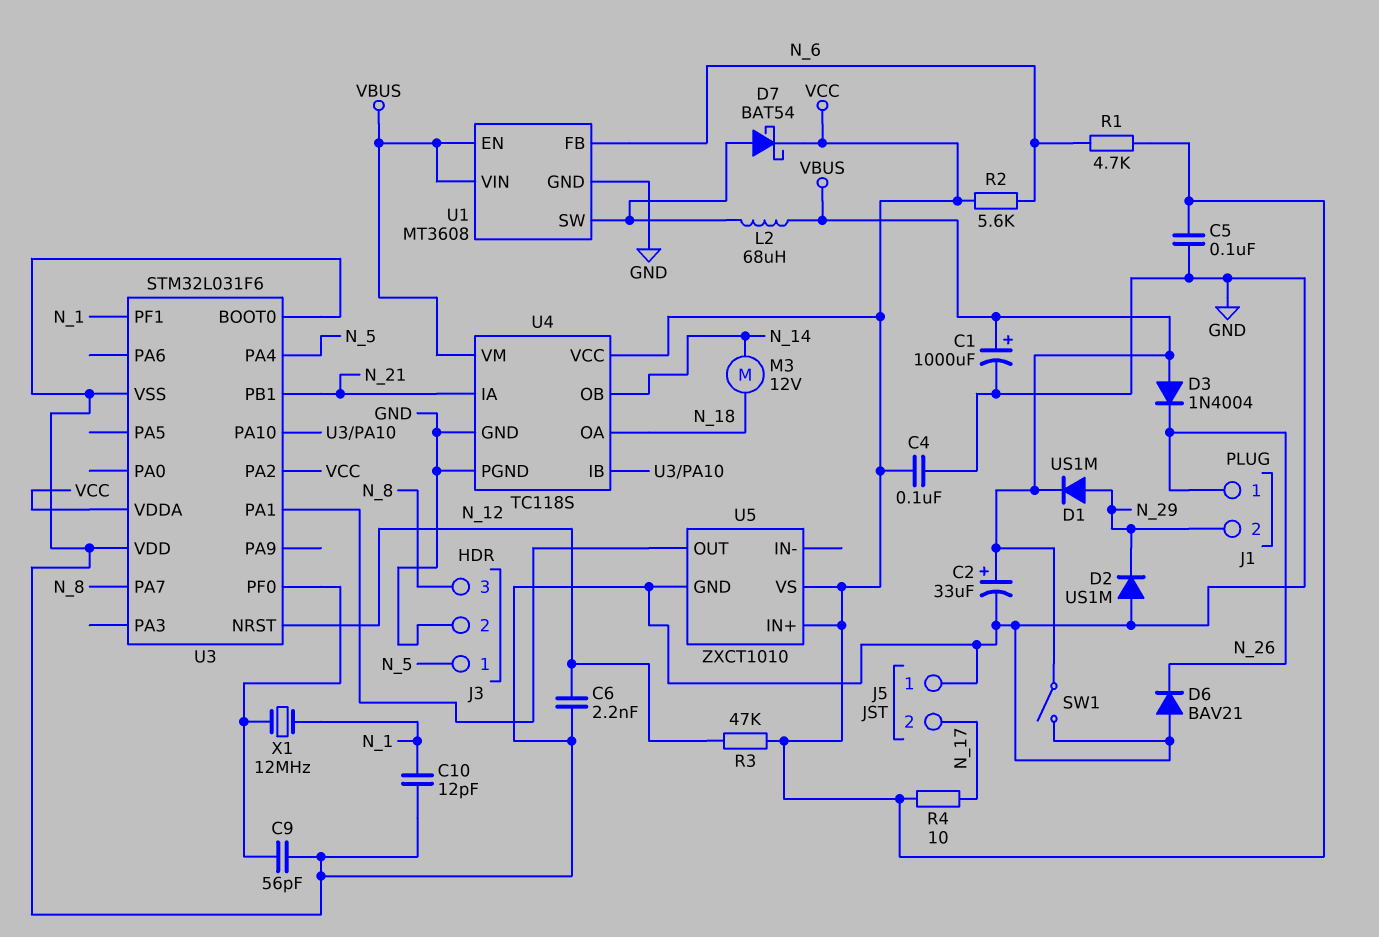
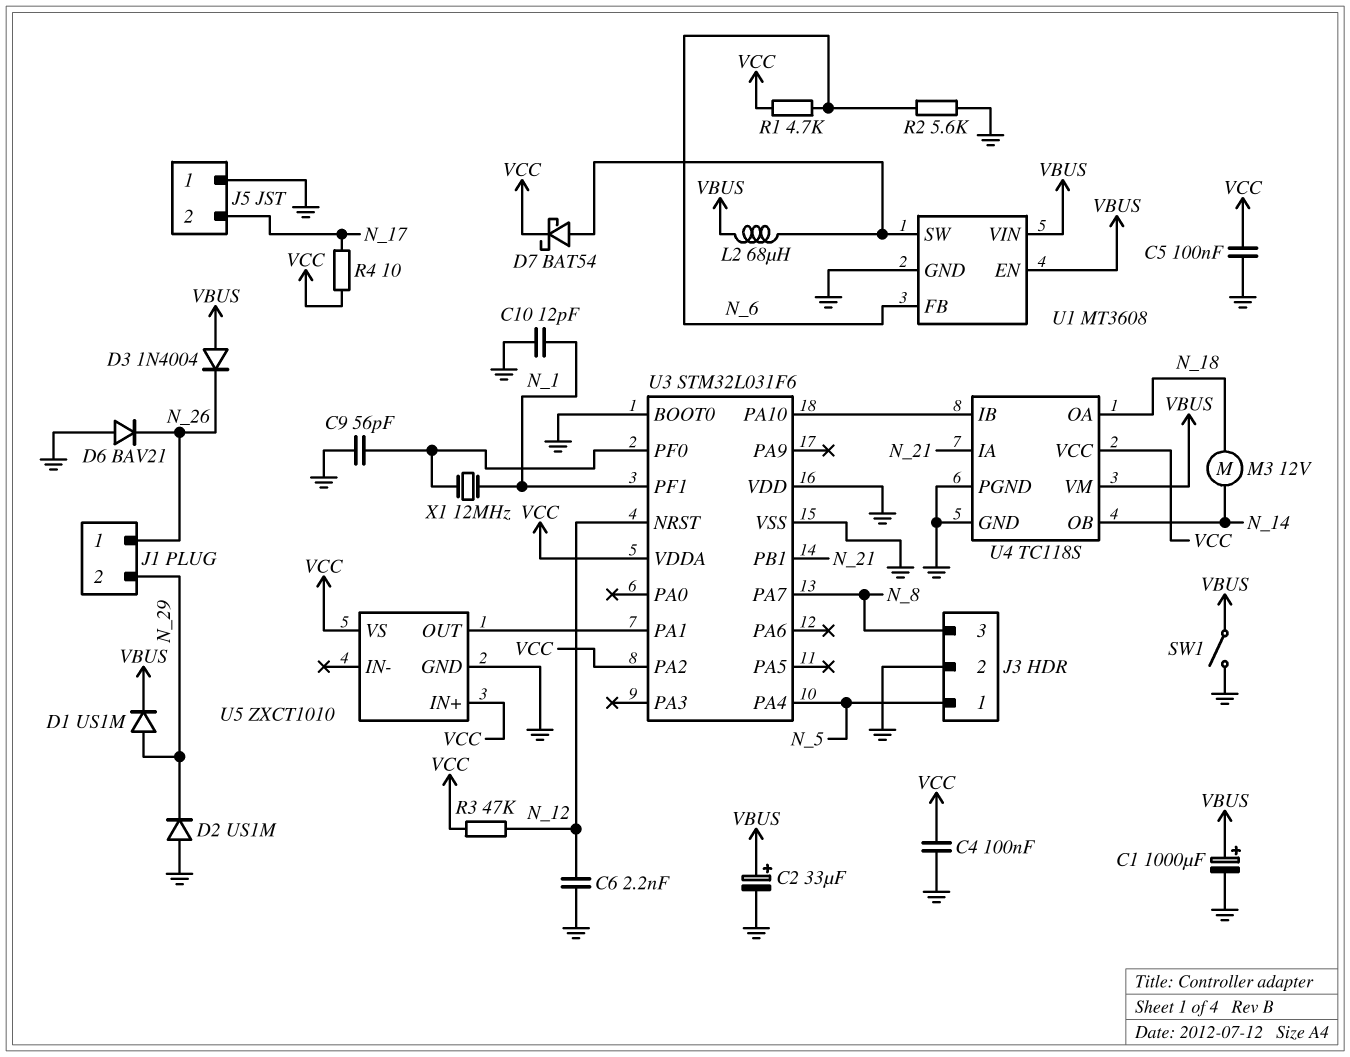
R2: 5.6k (N_6, VCC) -> 5.6k (GND, N_6)

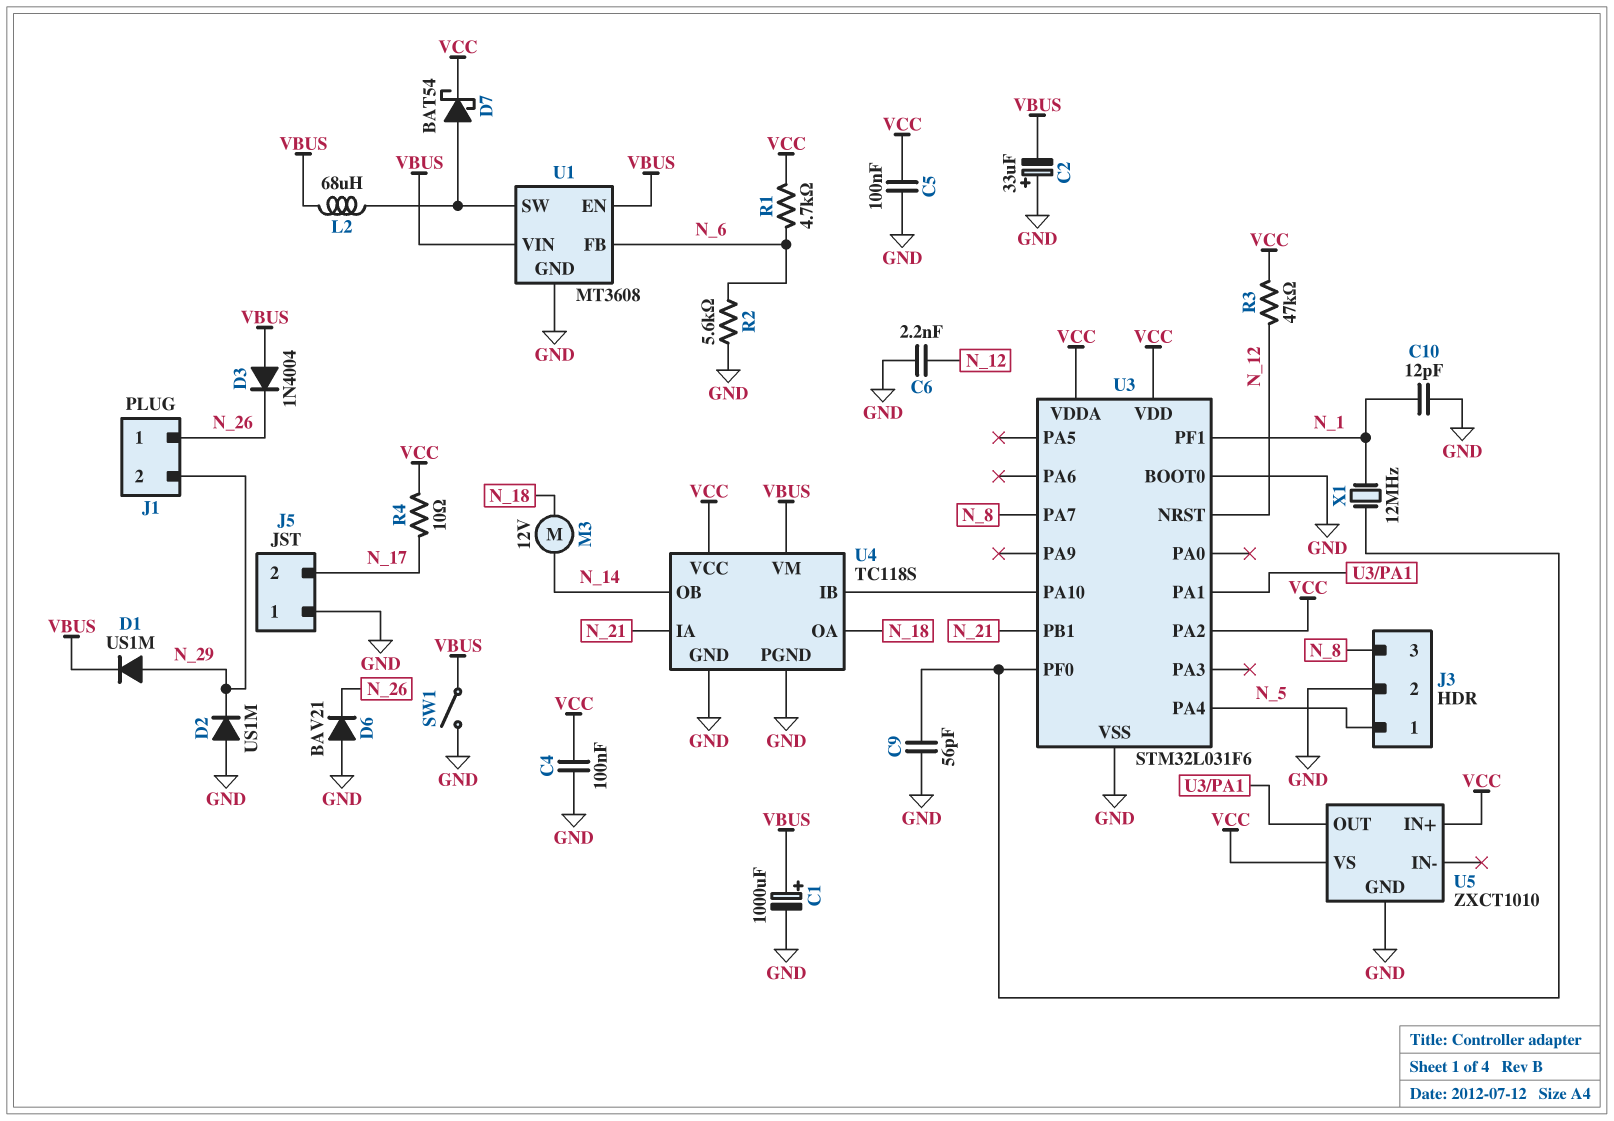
C2: 33uF (plus VBUS, minus GND) -> 33uF (plus GND, minus VBUS)
U3 pin VDD: GND -> VCC

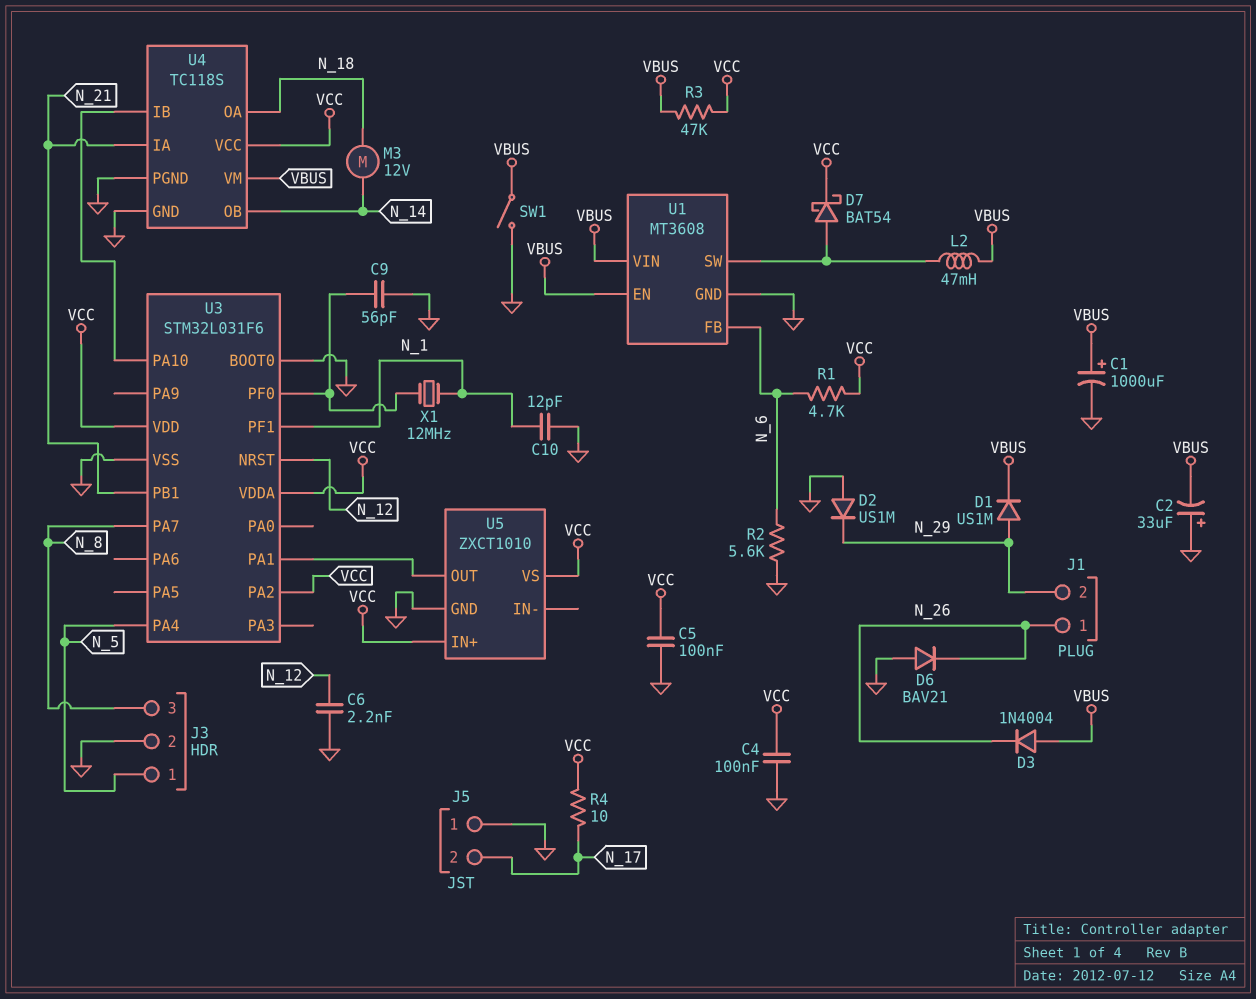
L2: 68uH (U1/SW, VBUS) -> 47mH (U1/SW, VBUS)
R3: 47k (N_12, VCC) -> 47k (VBUS, VCC)

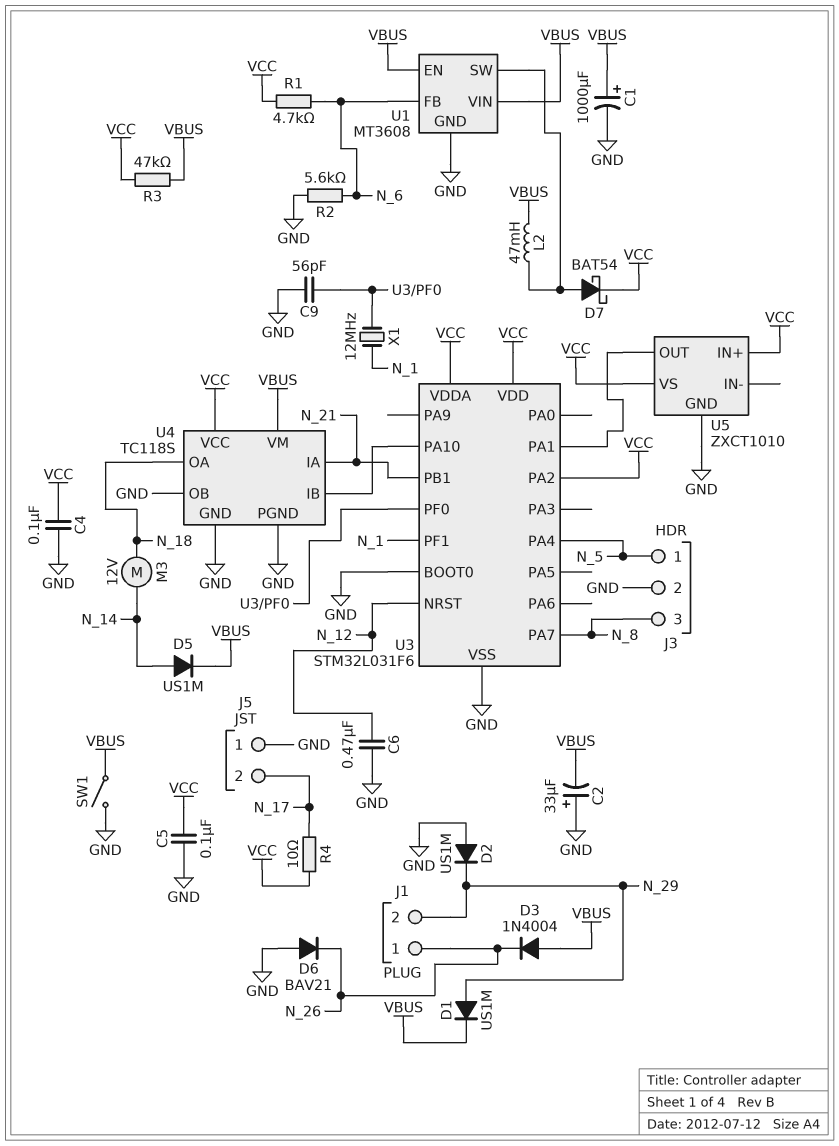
C6: 2.2nF (GND, N_12) -> 470nF (GND, N_12)
C10: 12pF (GND, N_1) -> none
D5: none -> diode US1M (A N_14, K VBUS)
U4 pin OB: N_14 -> GND

